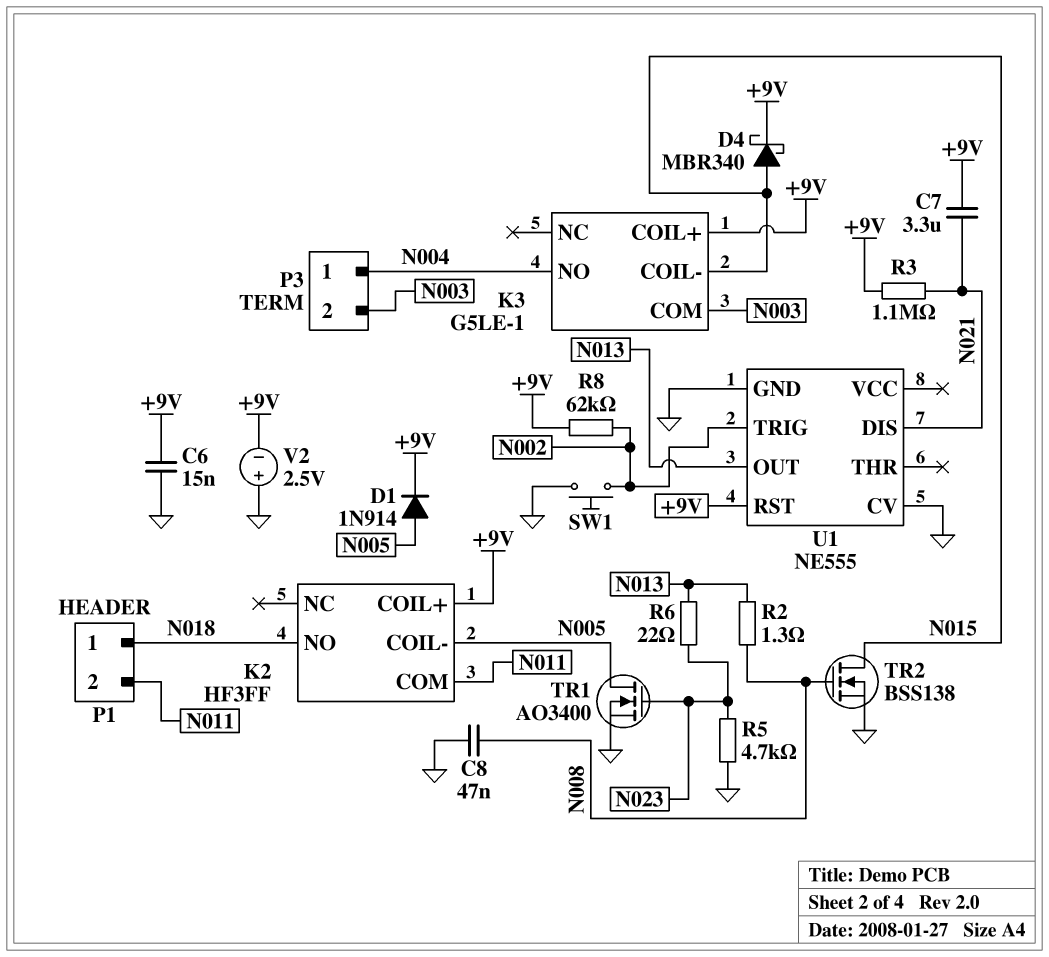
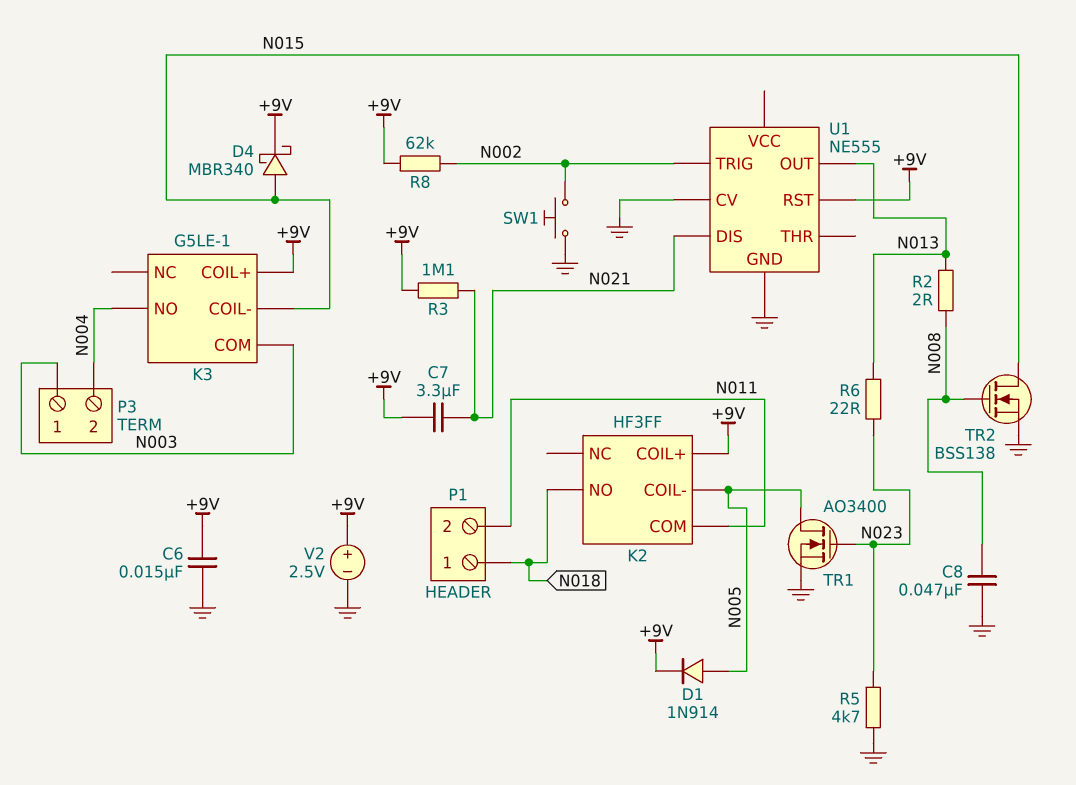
P3 pin 1: N004 -> N003
P3 pin 2: N003 -> N004
R2: 1.3 (N008, N013) -> 2 (N008, N013)
V2: 2.5V (plus GND, minus +9V) -> 2.5V (plus +9V, minus GND)

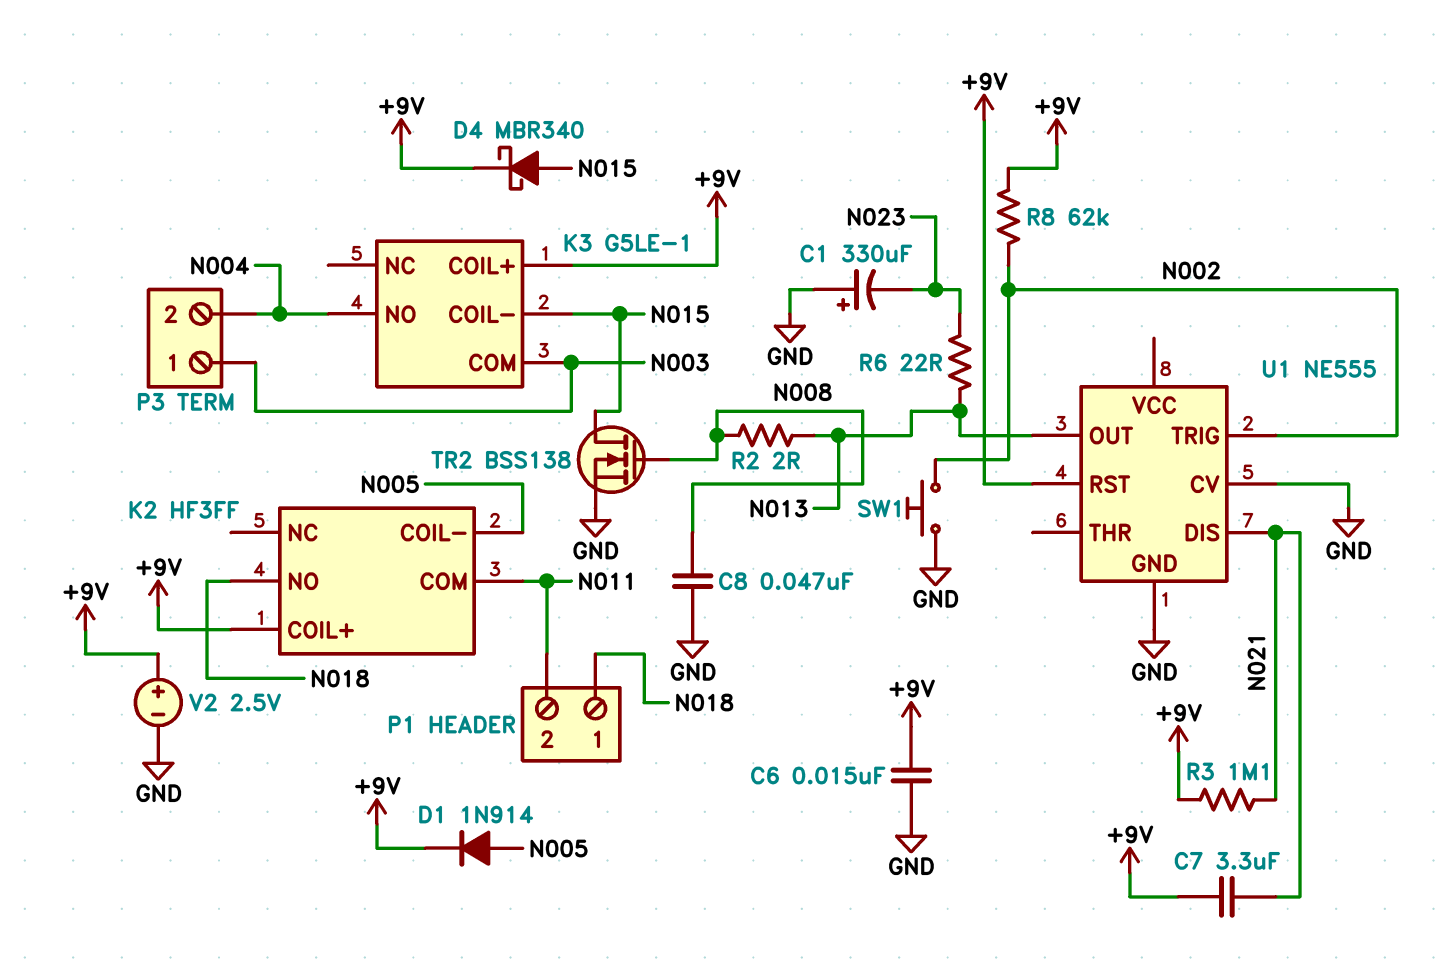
C1: none -> 330uF (plus GND, minus N023)
R5: 4.7k (GND, N023) -> none
TR1: NMOS AO3400 (G N023, D N005, S GND) -> none

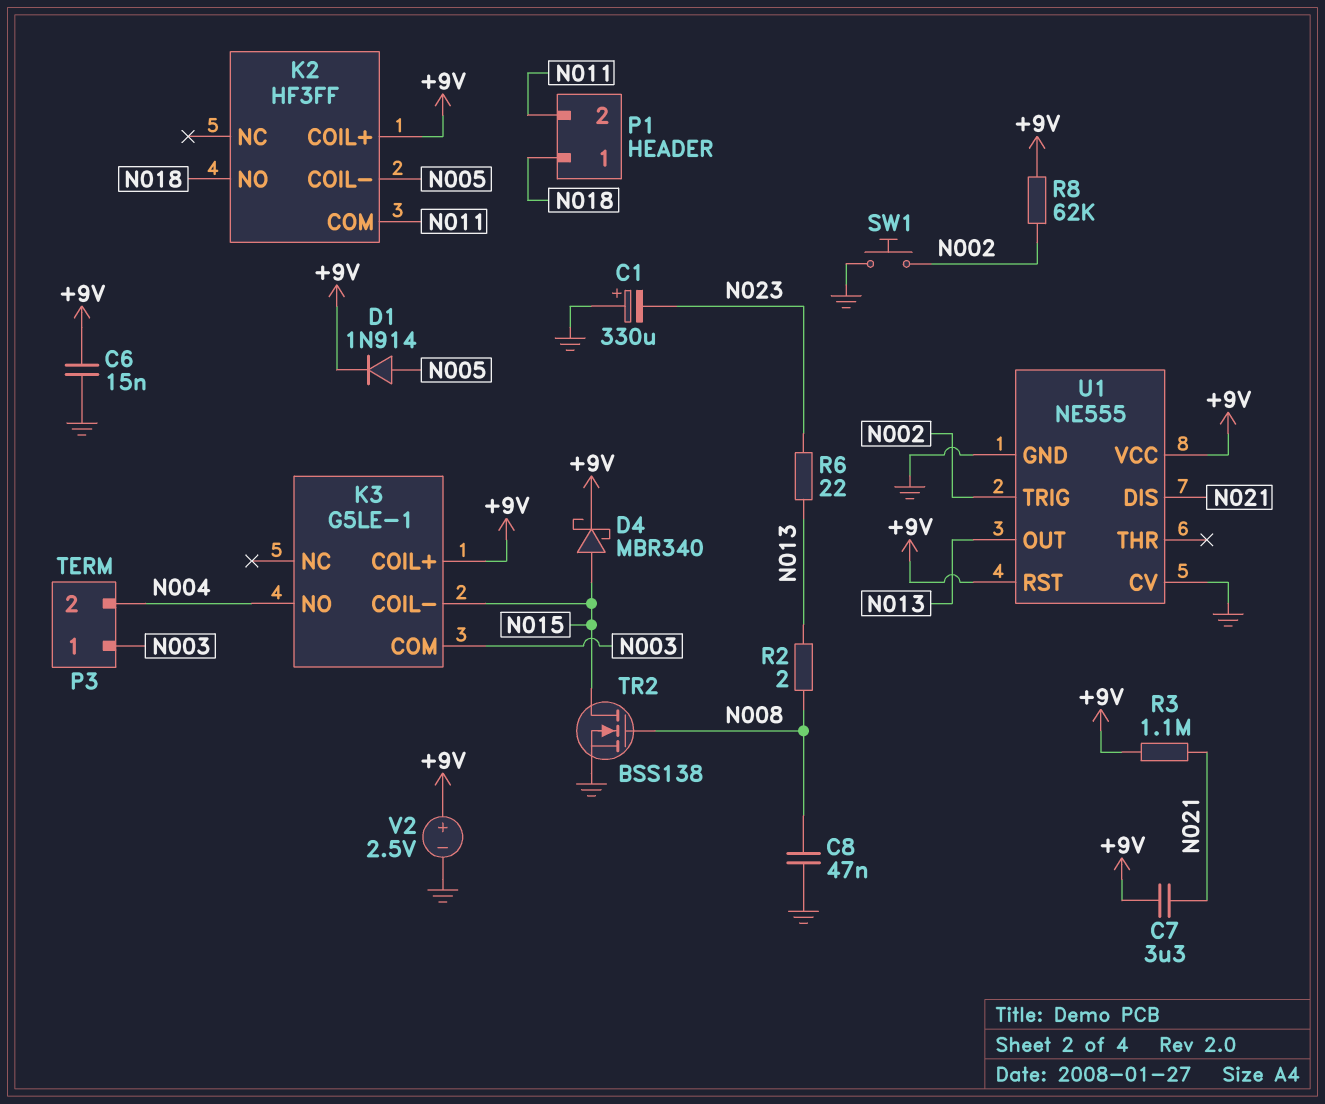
U1 pin VCC: none -> +9V

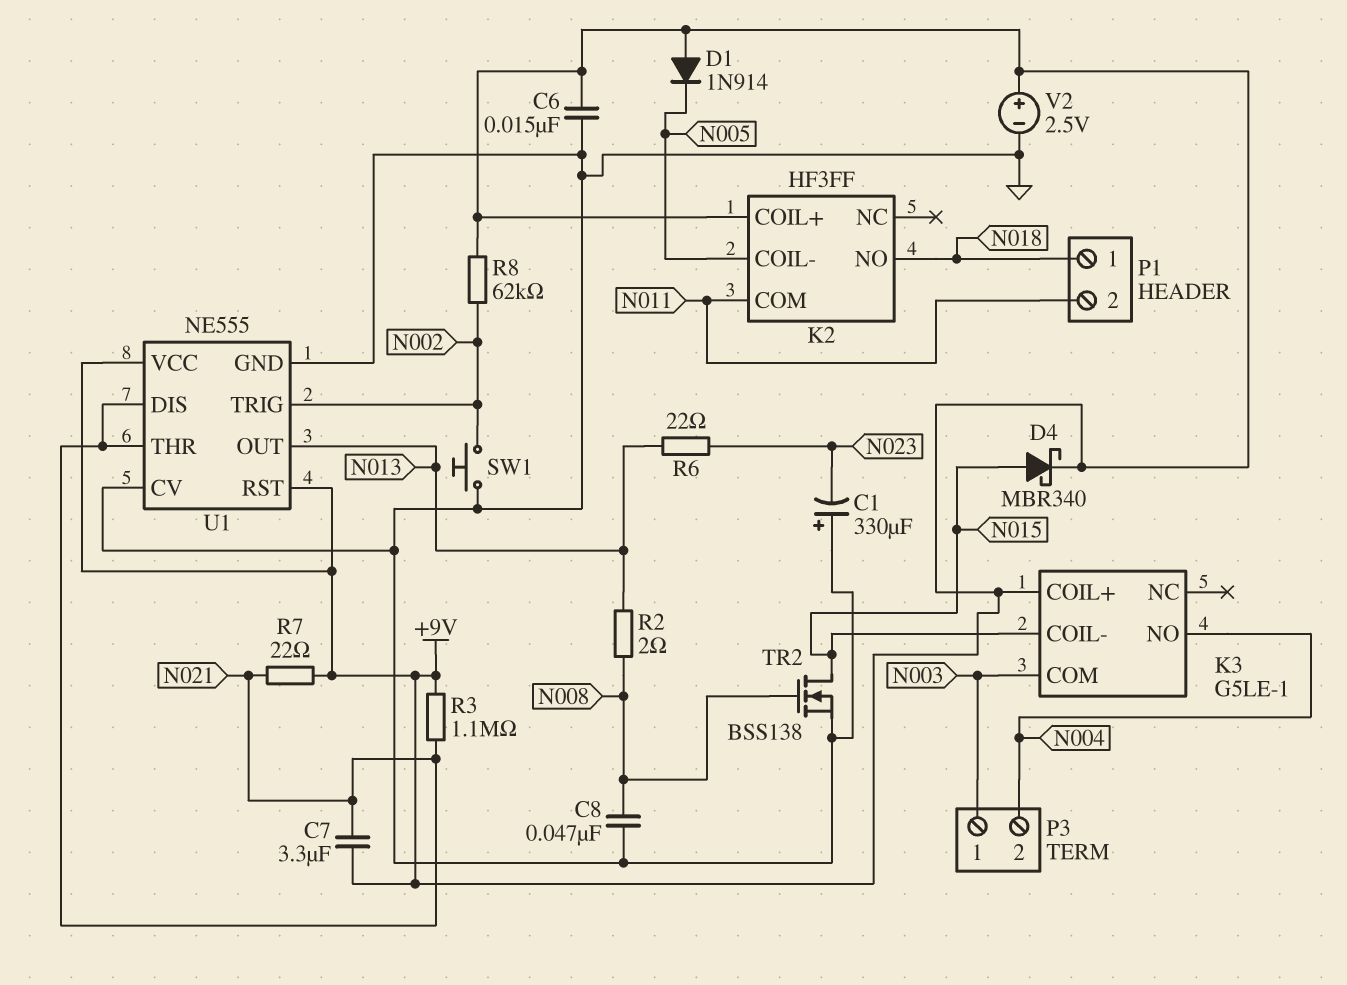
D1: diode 1N914 (A N005, K +9V) -> diode 1N914 (A +9V, K N005)
R7: none -> 22 (+9V, N021)
U1 pin THR: none -> N021

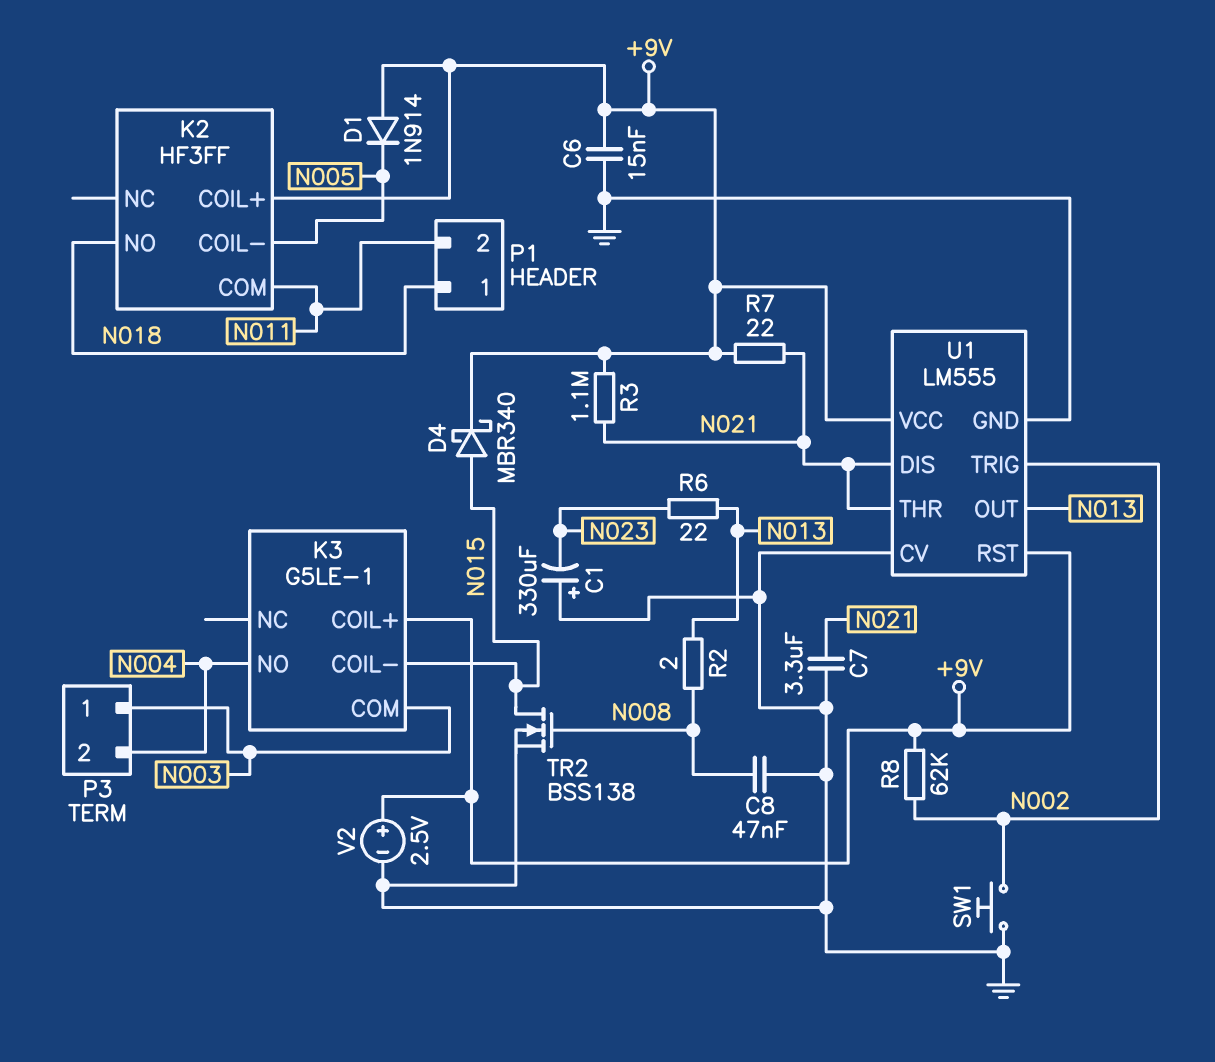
C7: 3.3uF (+9V, N021) -> 3.3uF (GND, N021)
U1: NE555 -> LM555

